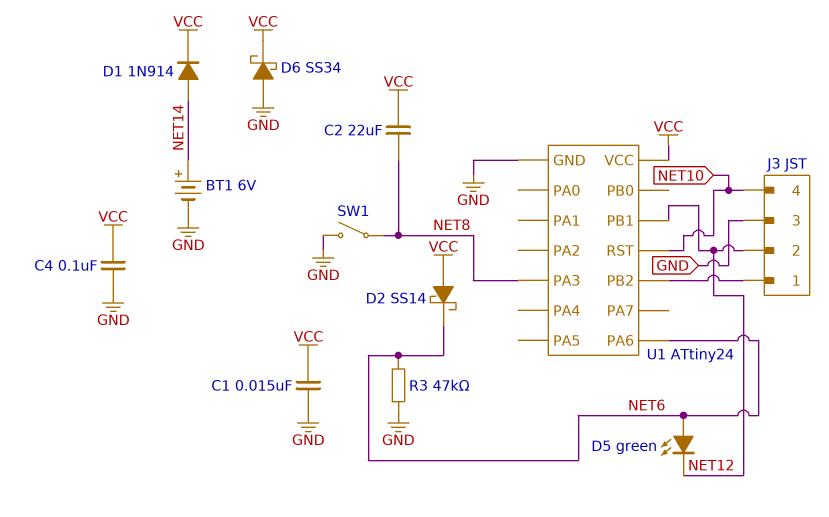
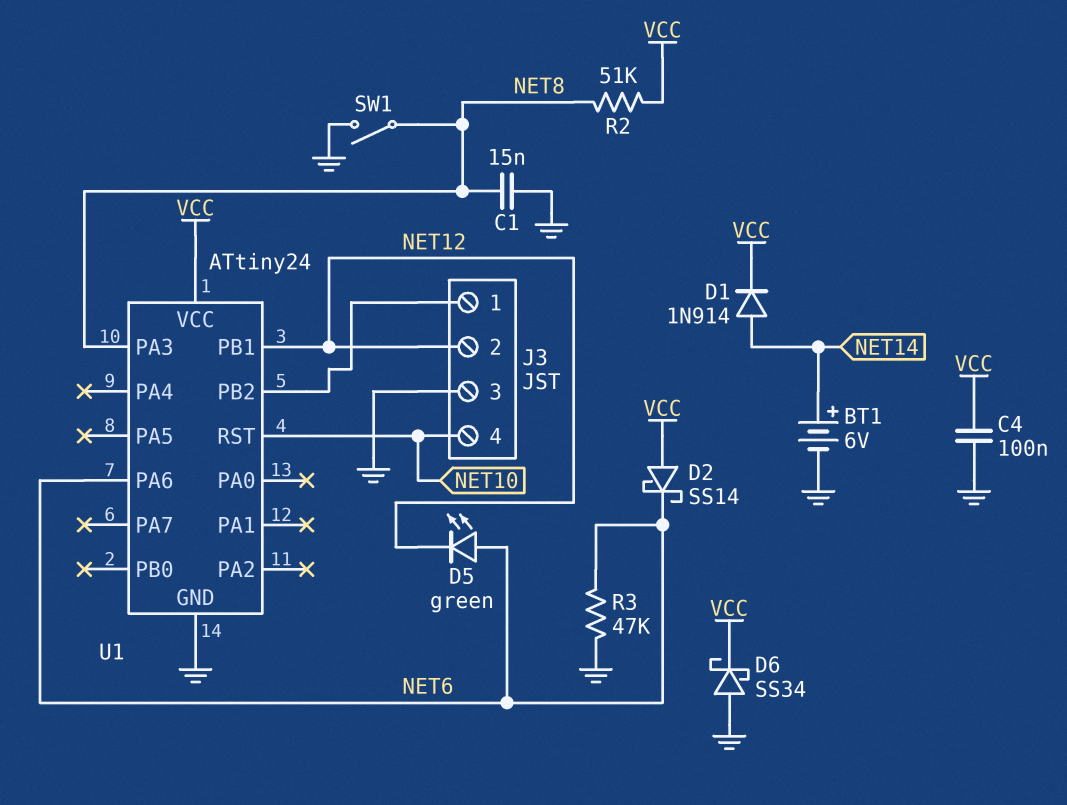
C1: 15nF (GND, VCC) -> 15nF (GND, NET8)
C2: 22uF (NET8, VCC) -> none
R2: none -> 51k (NET8, VCC)

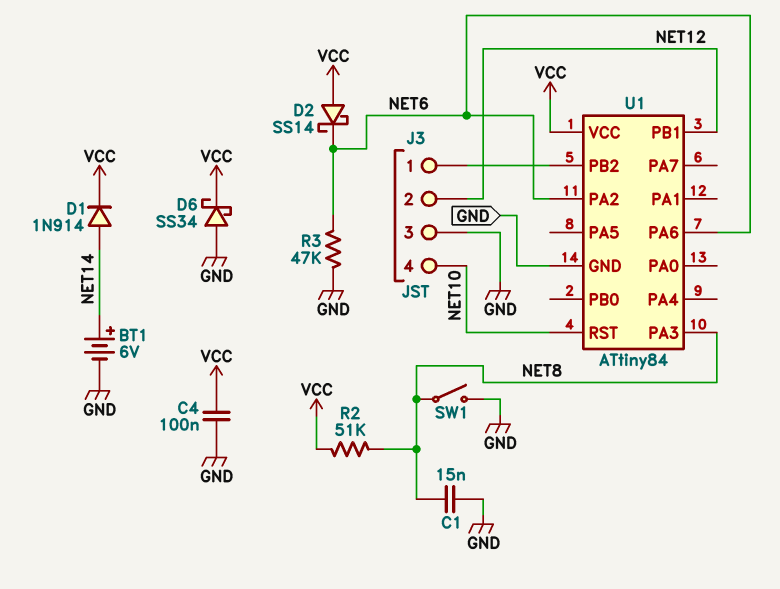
D5: LED green (A NET6, K NET12) -> none
U1: ATtiny24 -> ATtiny84
U1 pin PA2: none -> NET6

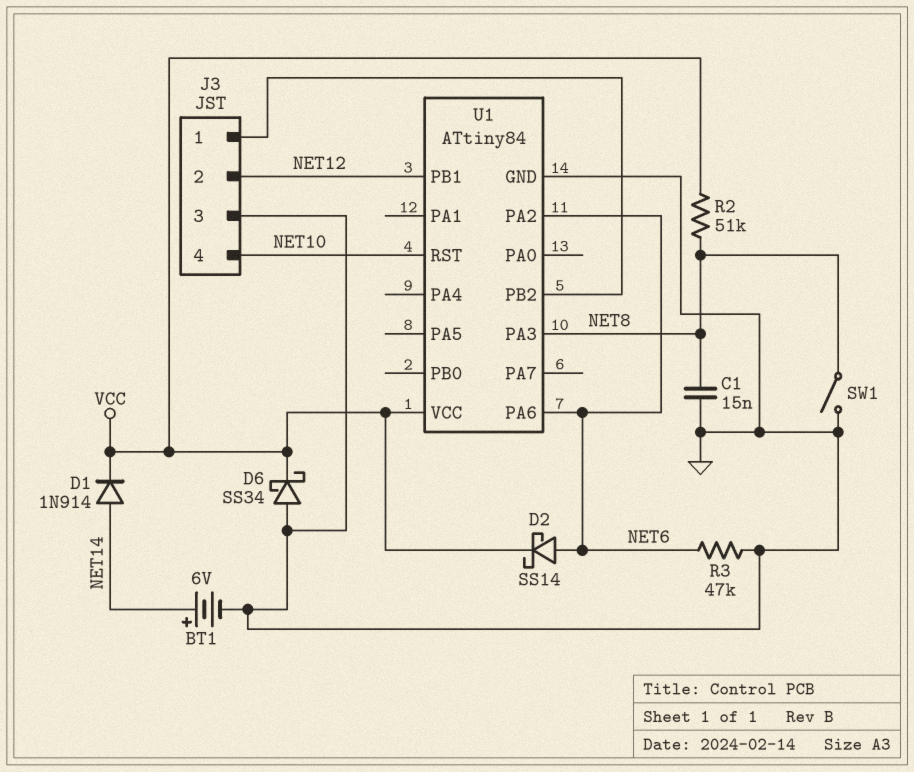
C4: 100nF (GND, VCC) -> none
D2: schottky SS14 (A VCC, K NET6) -> schottky SS14 (A NET6, K VCC)

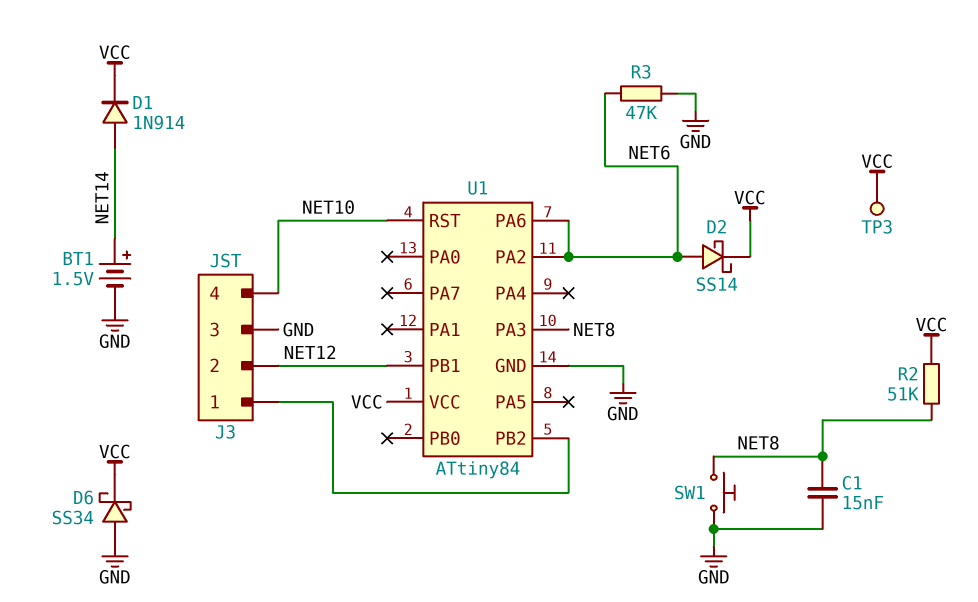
BT1: 6V (plus NET14, minus GND) -> 1.5V (plus NET14, minus GND)
SW1: switch (GND, NET8) -> button (GND, NET8)
TP3: none -> test point (VCC)

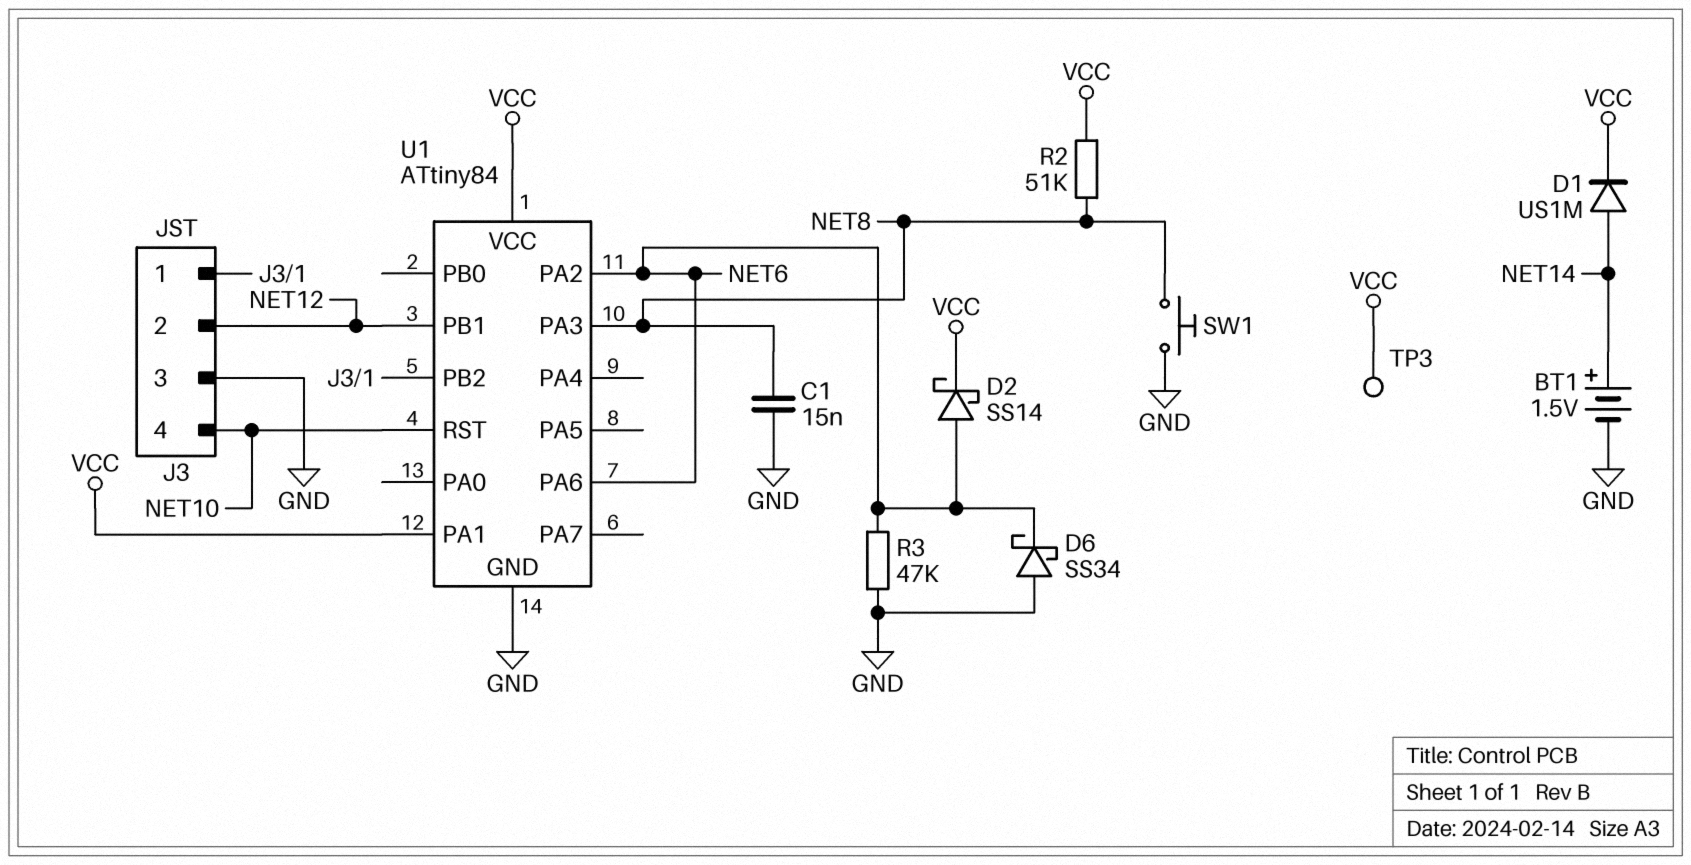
D1: diode 1N914 (A NET14, K VCC) -> diode US1M (A NET14, K VCC)
D6: schottky SS34 (A GND, K VCC) -> schottky SS34 (A GND, K NET6)
U1 pin PA1: none -> VCC

